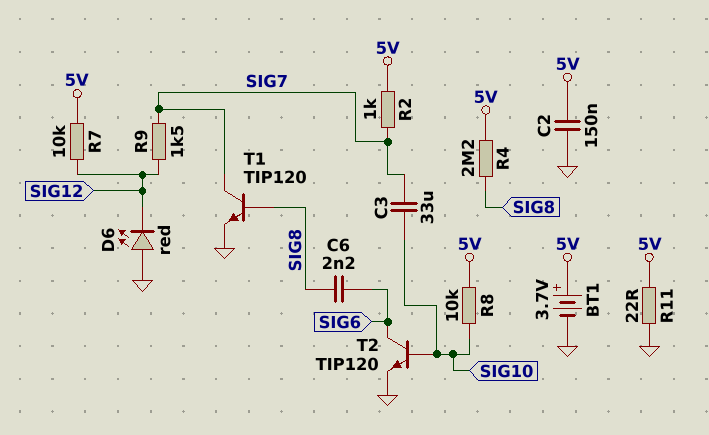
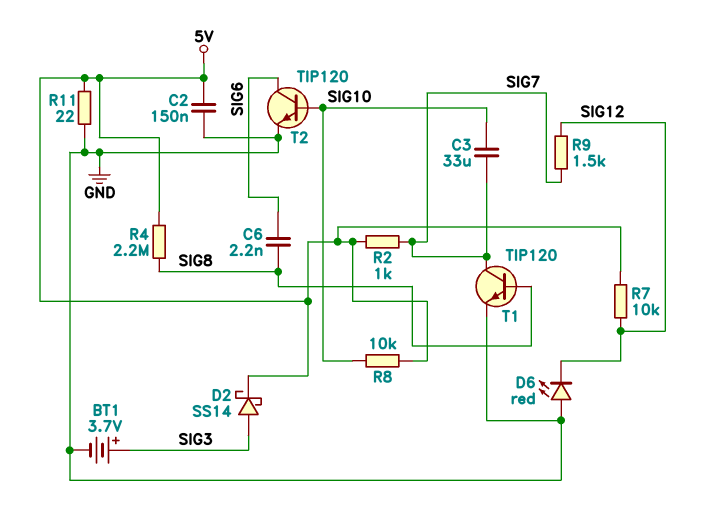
BT1: 3.7V (plus 5V, minus GND) -> 3.7V (plus SIG3, minus GND)
D2: none -> schottky SS14 (A SIG3, K 5V)

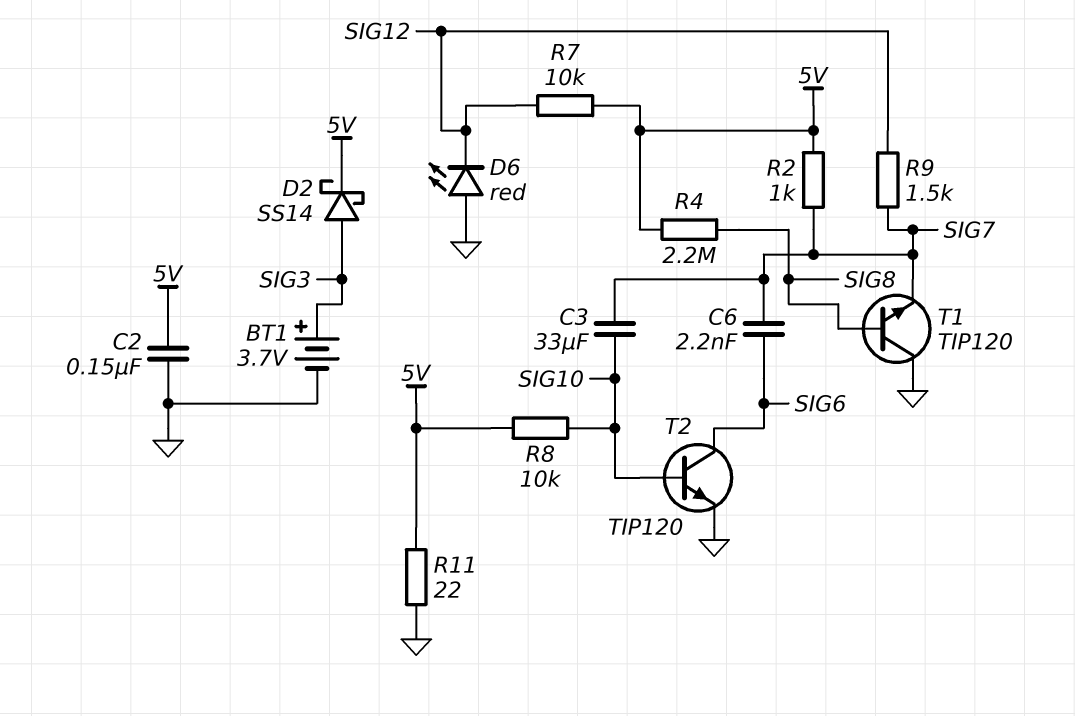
C6: 2.2nF (SIG6, SIG8) -> 2.2nF (SIG6, SIG7)
T1: NPN TIP120 (B SIG8, C SIG7, E GND) -> NPN TIP120 (B SIG8, C GND, E SIG7)

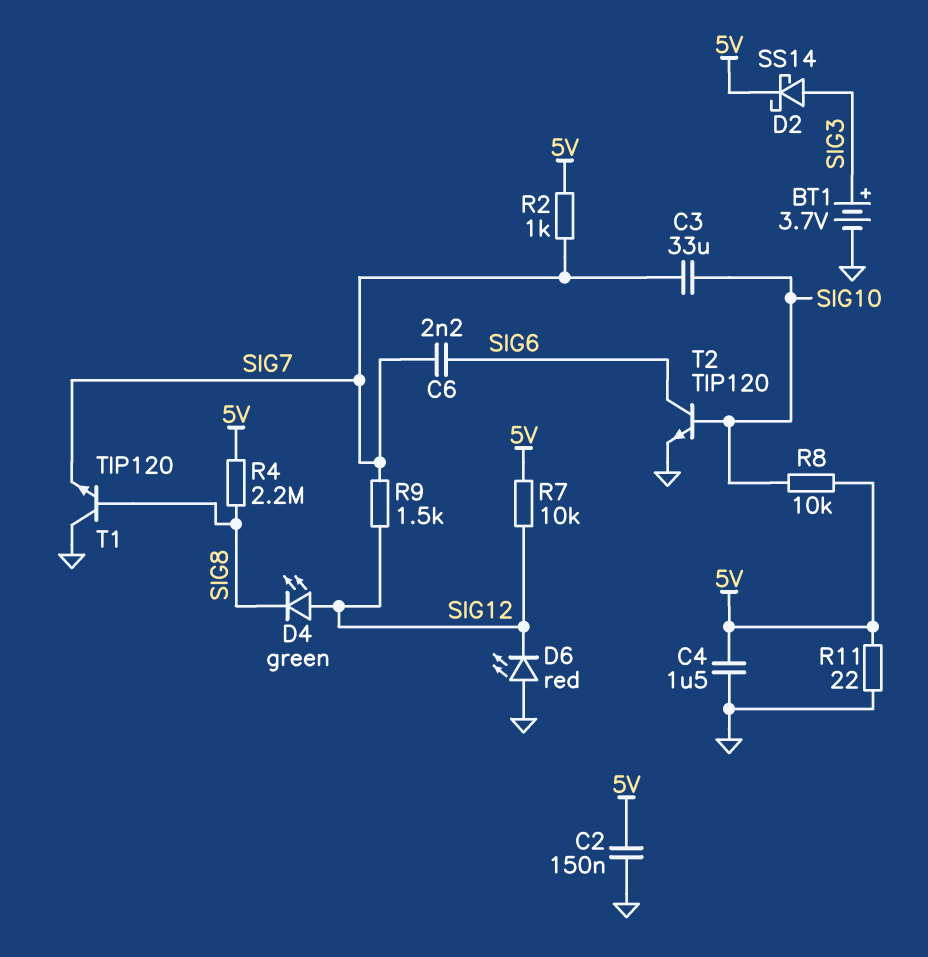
C4: none -> 1.5uF (5V, GND)
D4: none -> LED green (A SIG12, K SIG8)

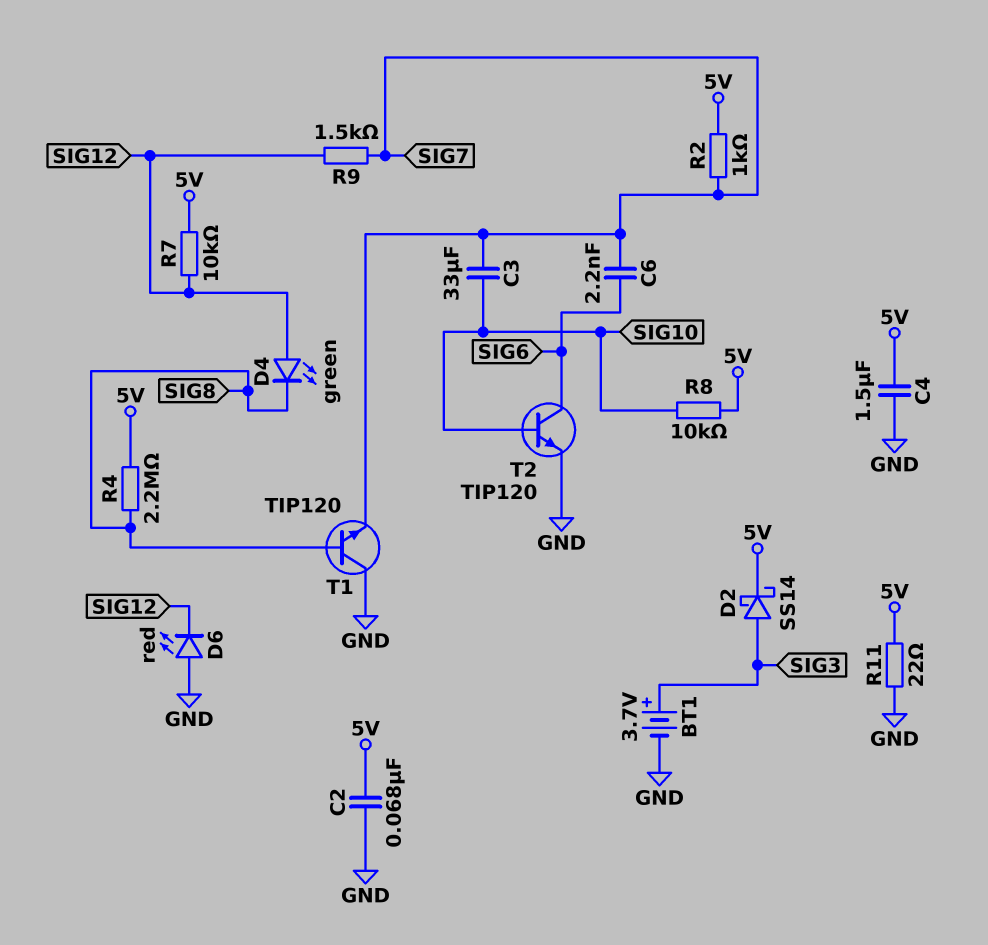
C2: 150nF (5V, GND) -> 68nF (5V, GND)

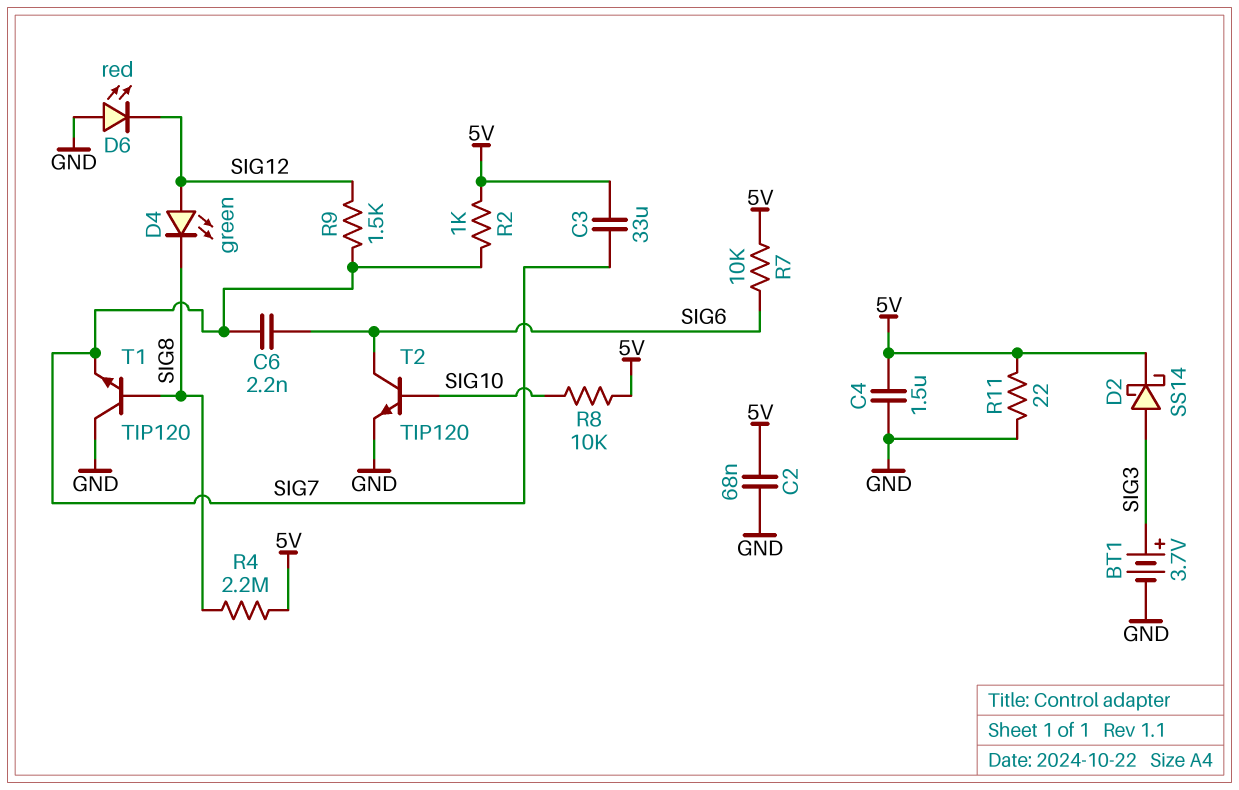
C3: 33uF (SIG7, SIG10) -> 33uF (5V, SIG7)
R7: 10k (5V, SIG12) -> 10k (5V, SIG6)

